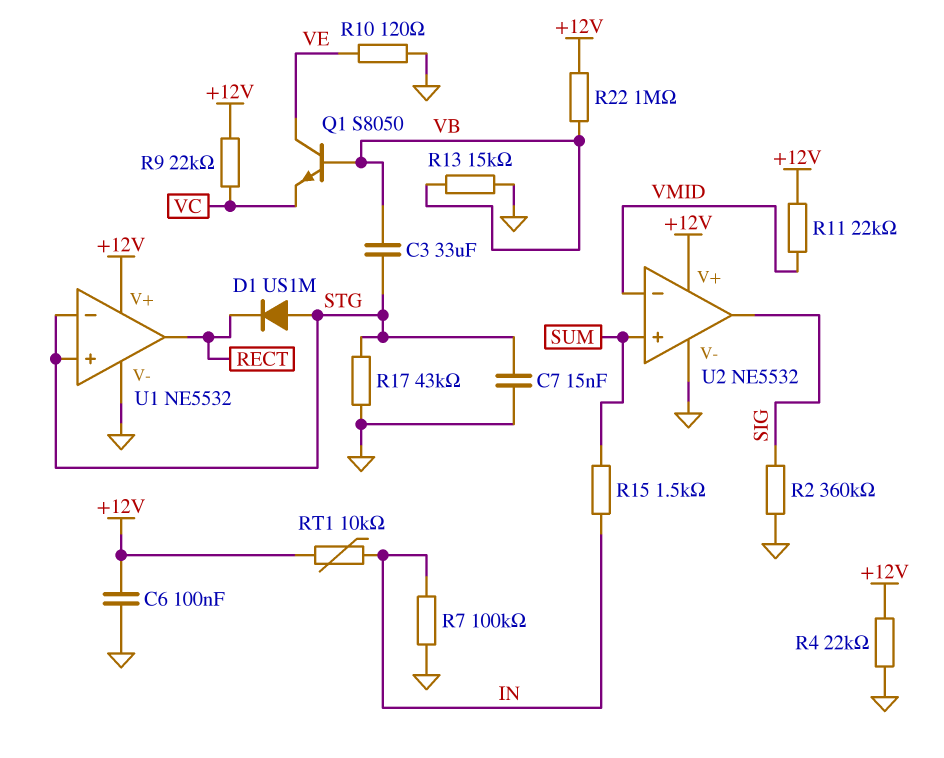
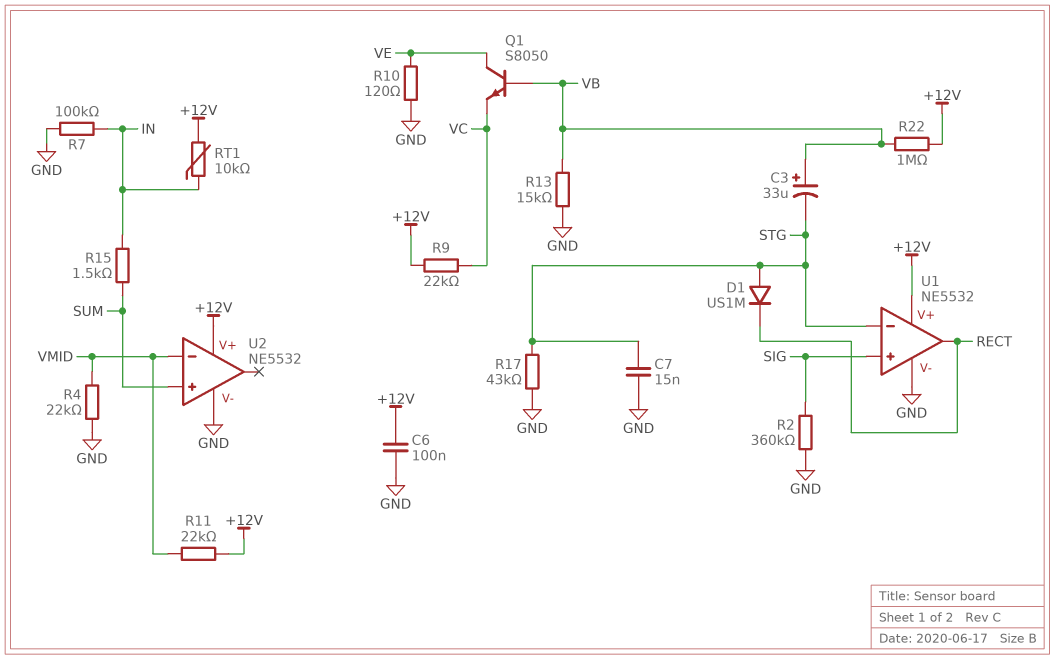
C3: 33uF (STG, VB) -> 33uF (plus VB, minus STG)
R4: 22k (+12V, GND) -> 22k (GND, VMID)
U1 pin in+: STG -> SIG
U2 pin out: SIG -> none

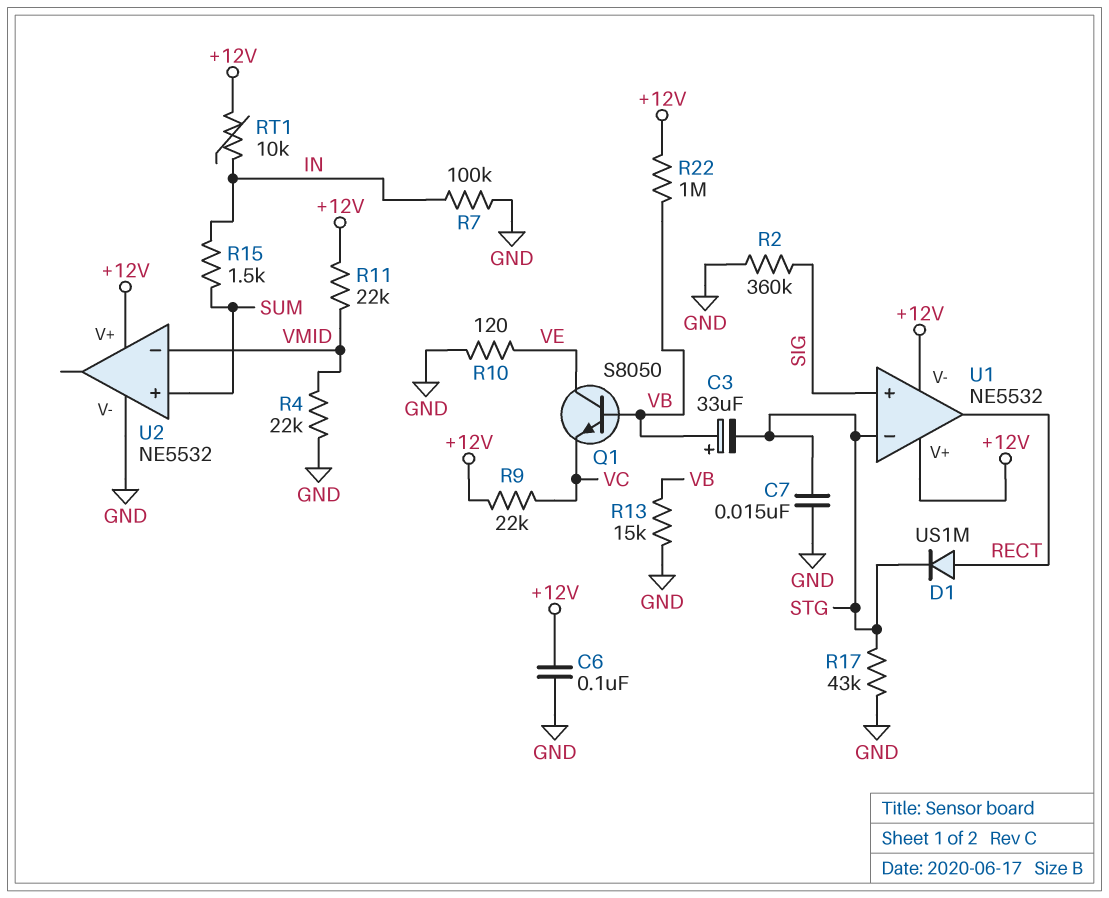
D1: diode US1M (A STG, K RECT) -> diode US1M (A RECT, K STG)
U1 pin V-: GND -> +12V

